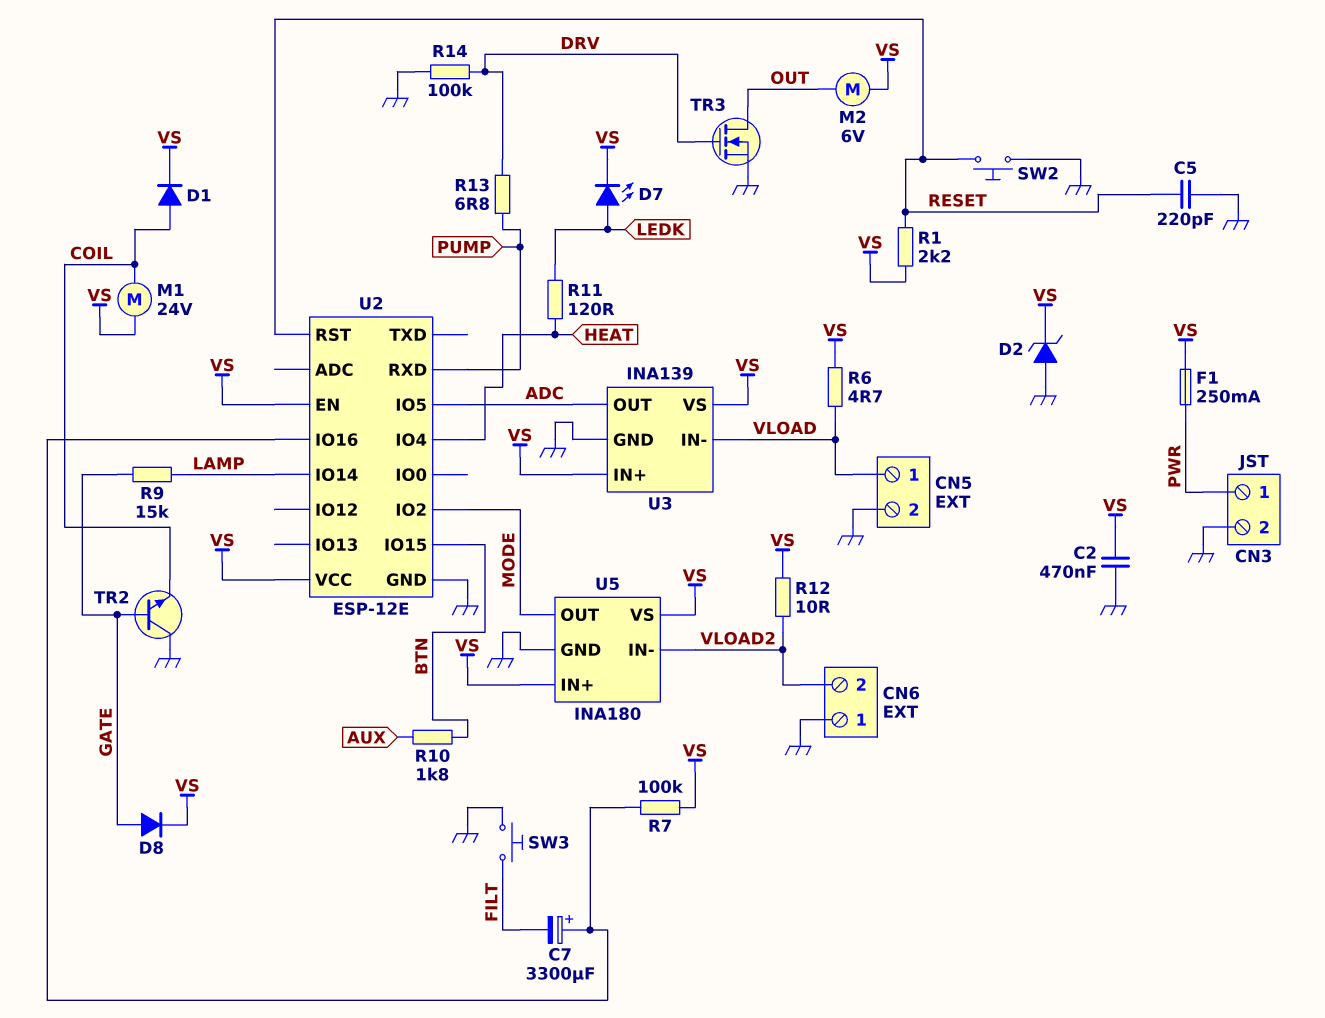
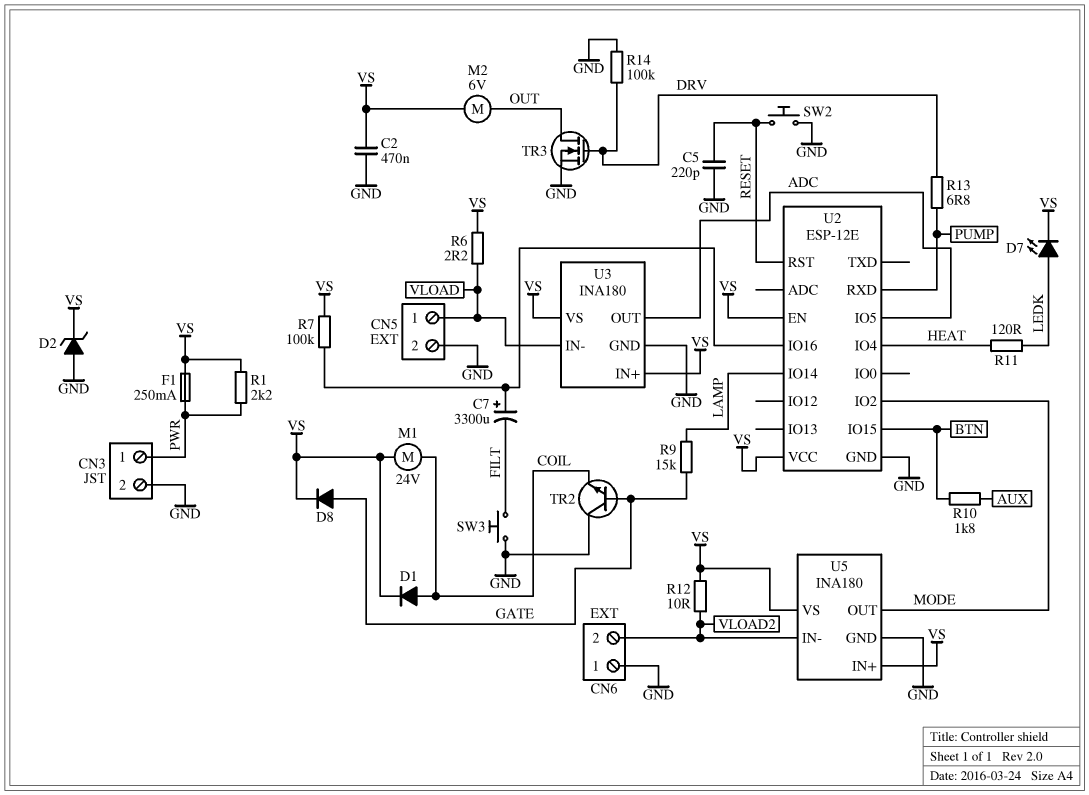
R1: 2.2k (RESET, VS) -> 2.2k (PWR, VS)
R6: 4.7 (VLOAD, VS) -> 2.2 (VLOAD, VS)
U3: INA139 -> INA180

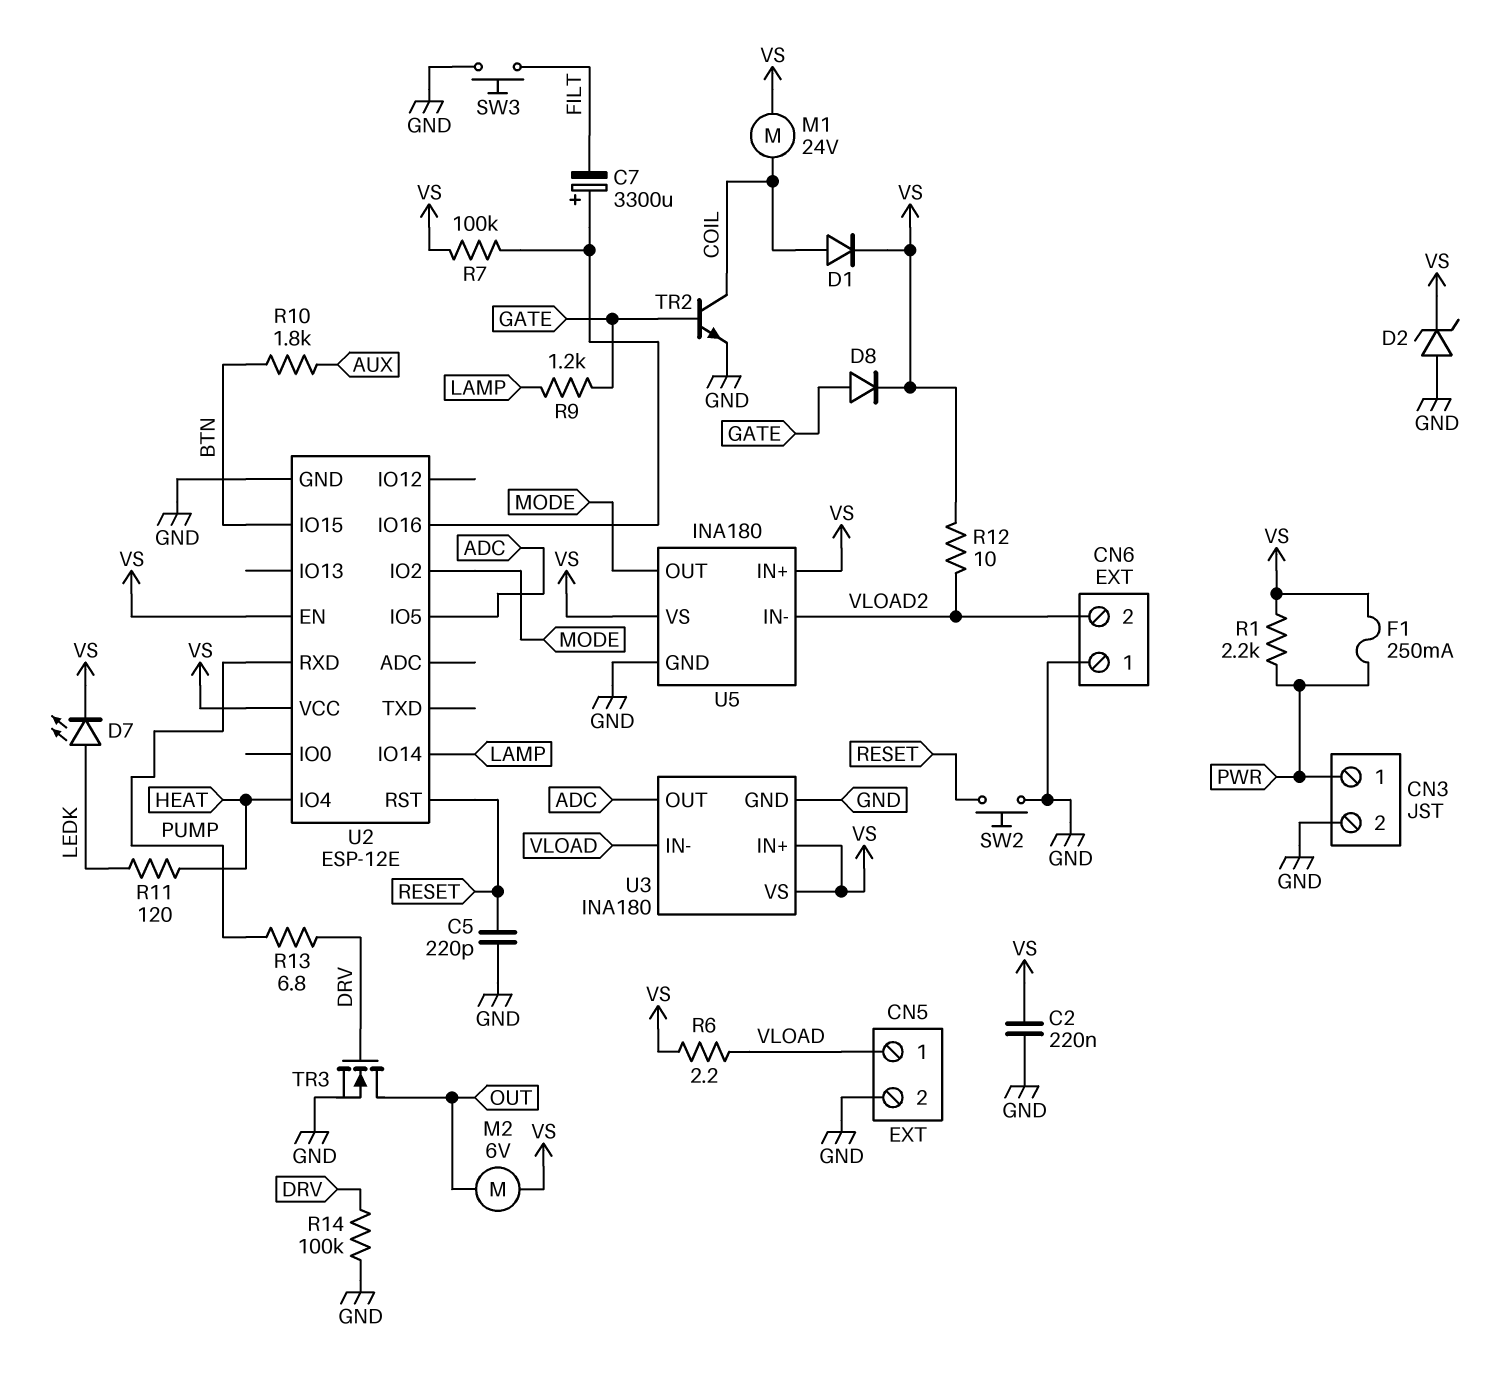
C2: 470nF (GND, VS) -> 220nF (GND, VS)
R9: 15k (GATE, LAMP) -> 1.2k (GATE, LAMP)
TR2: NPN (B GATE, C GND, E COIL) -> NPN (B GATE, C COIL, E GND)

